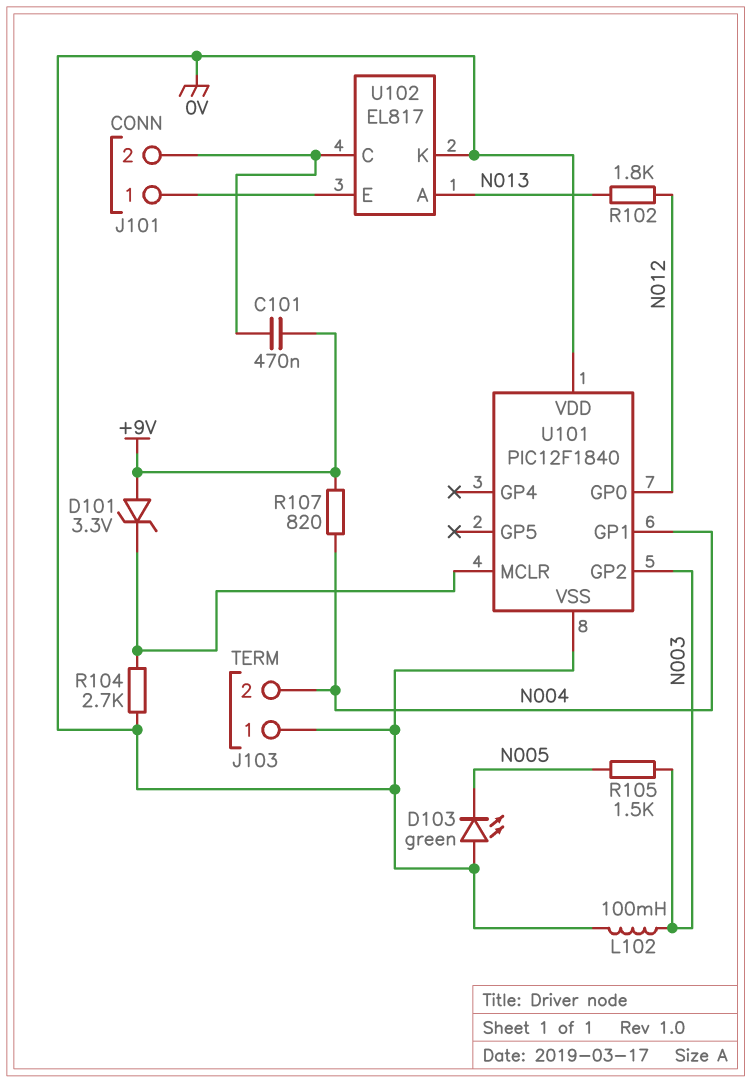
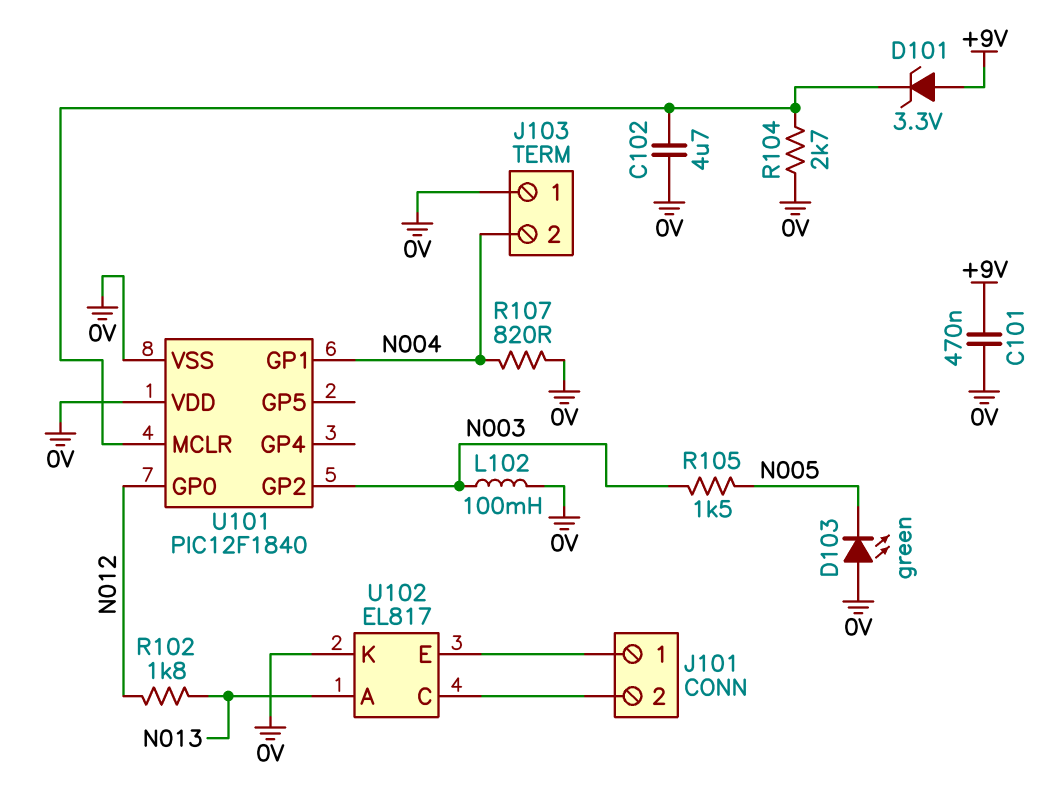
C101: 470nF (+9V, J101/2) -> 470nF (+9V, 0V)
C102: none -> 4.7uF (0V, U101/MCLR)
R107: 820 (+9V, N004) -> 820 (0V, N004)

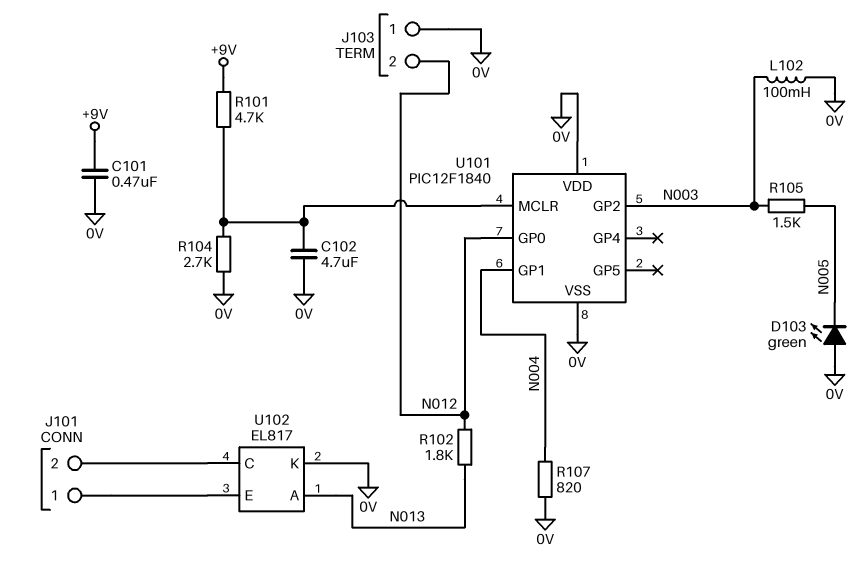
D101: zener 3.3V (A +9V, K U101/MCLR) -> none
J103 pin 2: N004 -> N012
R101: none -> 4.7k (+9V, U101/MCLR)

